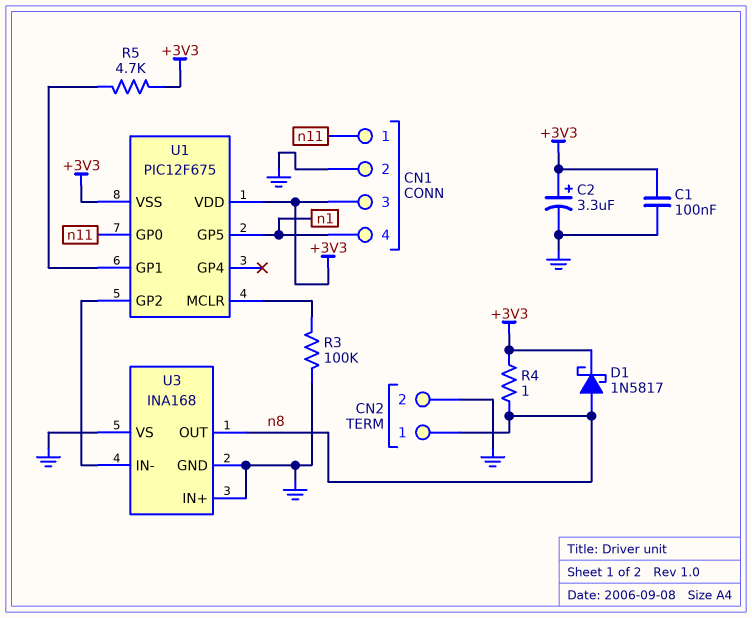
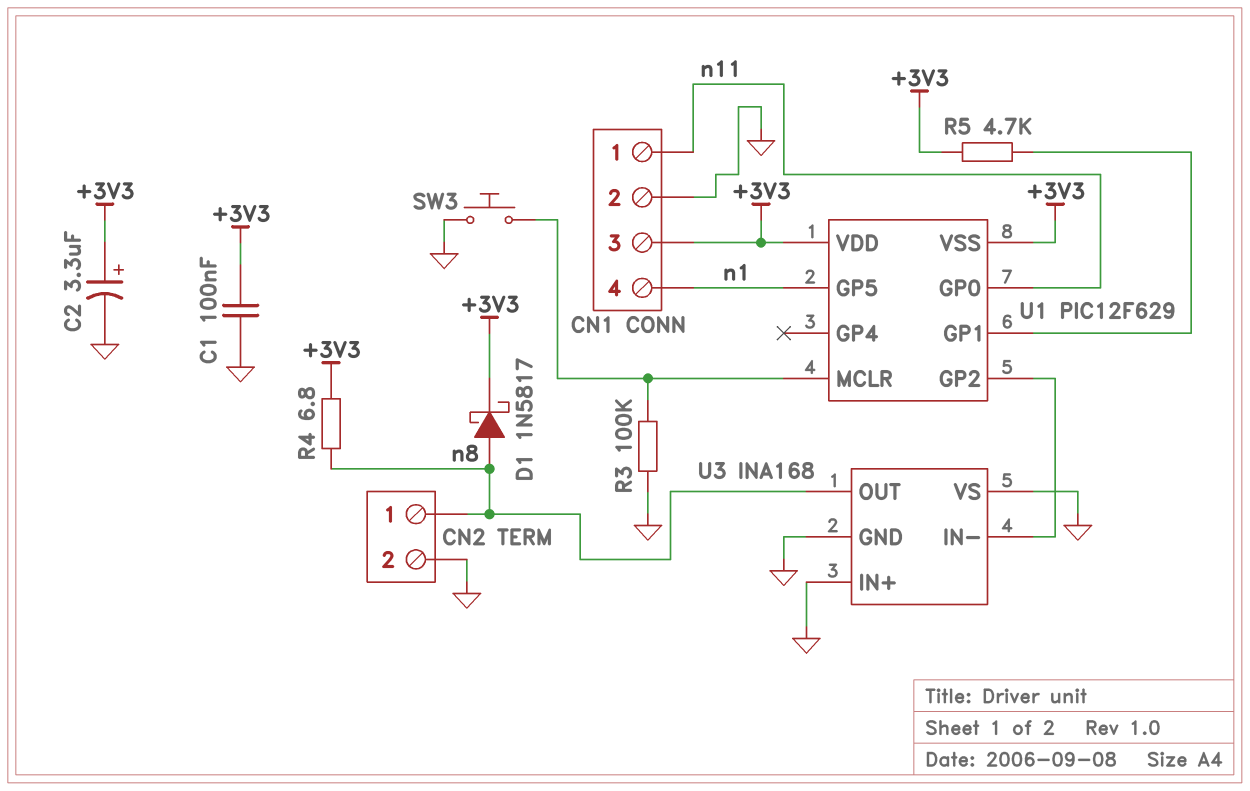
R4: 1 (+3V3, n8) -> 6.8 (+3V3, n8)
SW3: none -> button (GND, U1/MCLR)
U1: PIC12F675 -> PIC12F629

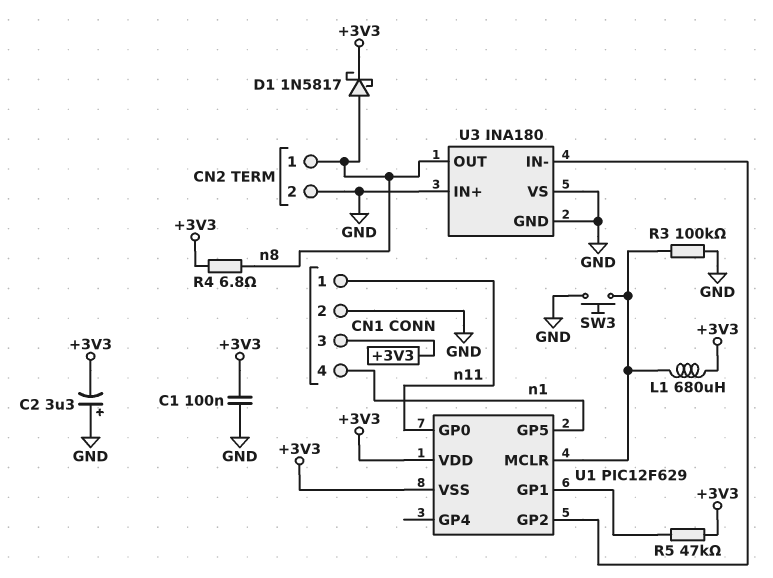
C2: 3.3uF (plus +3V3, minus GND) -> 3.3uF (plus GND, minus +3V3)
L1: none -> 680uH (+3V3, U1/MCLR)
R5: 4.7k (+3V3, U1/GP1) -> 47k (+3V3, U1/GP1)
U3: INA168 -> INA180

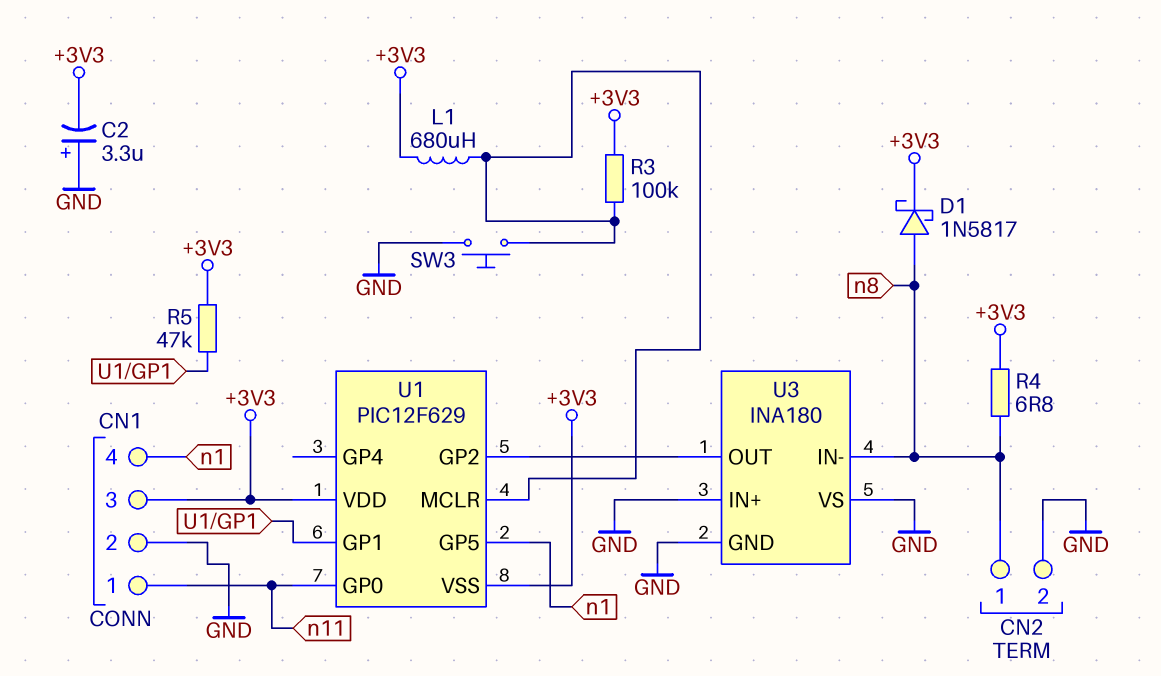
C1: 100nF (+3V3, GND) -> none
R3: 100k (GND, U1/MCLR) -> 100k (+3V3, U1/MCLR)
U3 pin IN-: U1/GP2 -> n8
U3 pin OUT: n8 -> U1/GP2

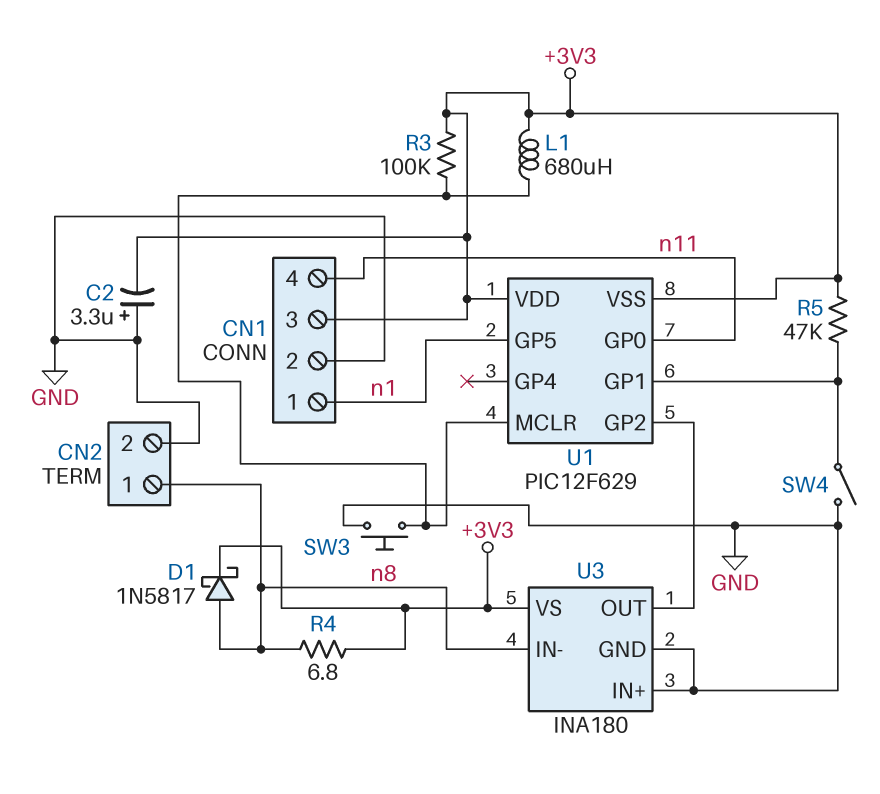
CN1 pin 1: n11 -> n1
CN1 pin 4: n1 -> n11
SW4: none -> switch (GND, U1/GP1)
U3 pin VS: GND -> +3V3

